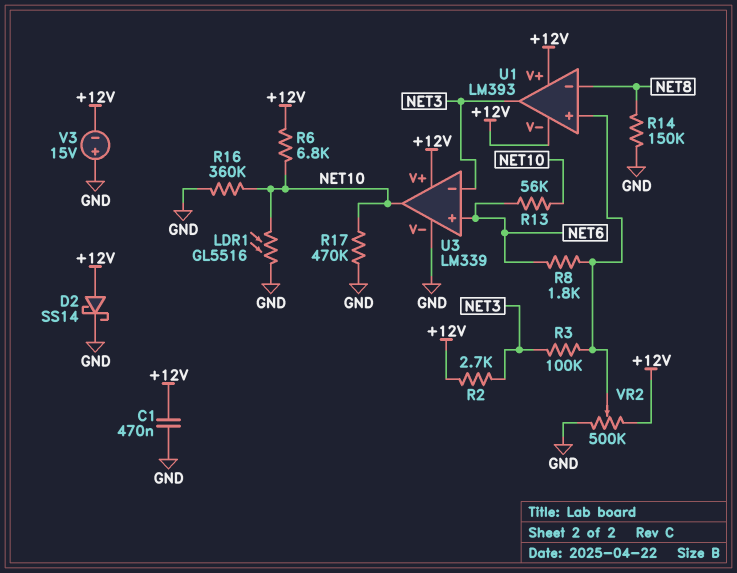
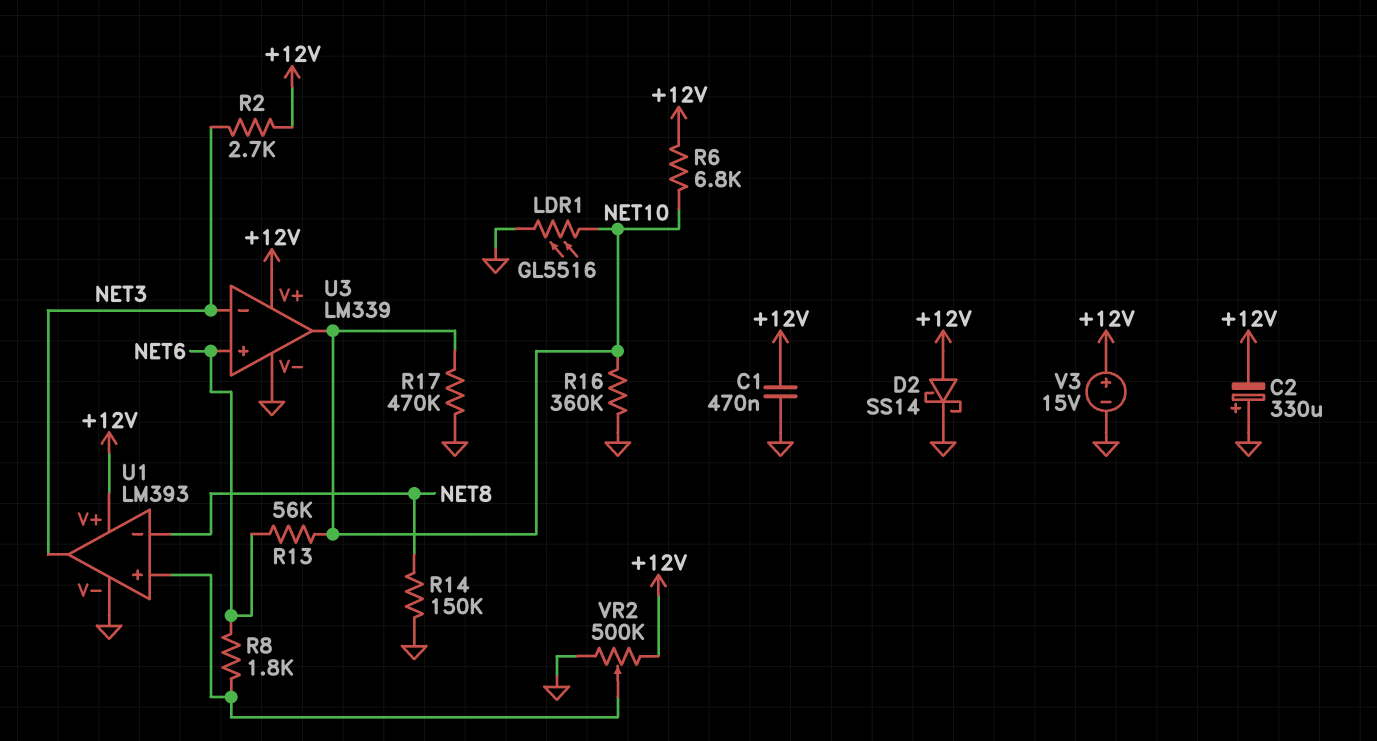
C2: none -> 330uF (plus GND, minus +12V)
R3: 100k (NET3, U1/in+) -> none
U1 pin V-: +12V -> GND
V3: 15V (plus GND, minus +12V) -> 15V (plus +12V, minus GND)

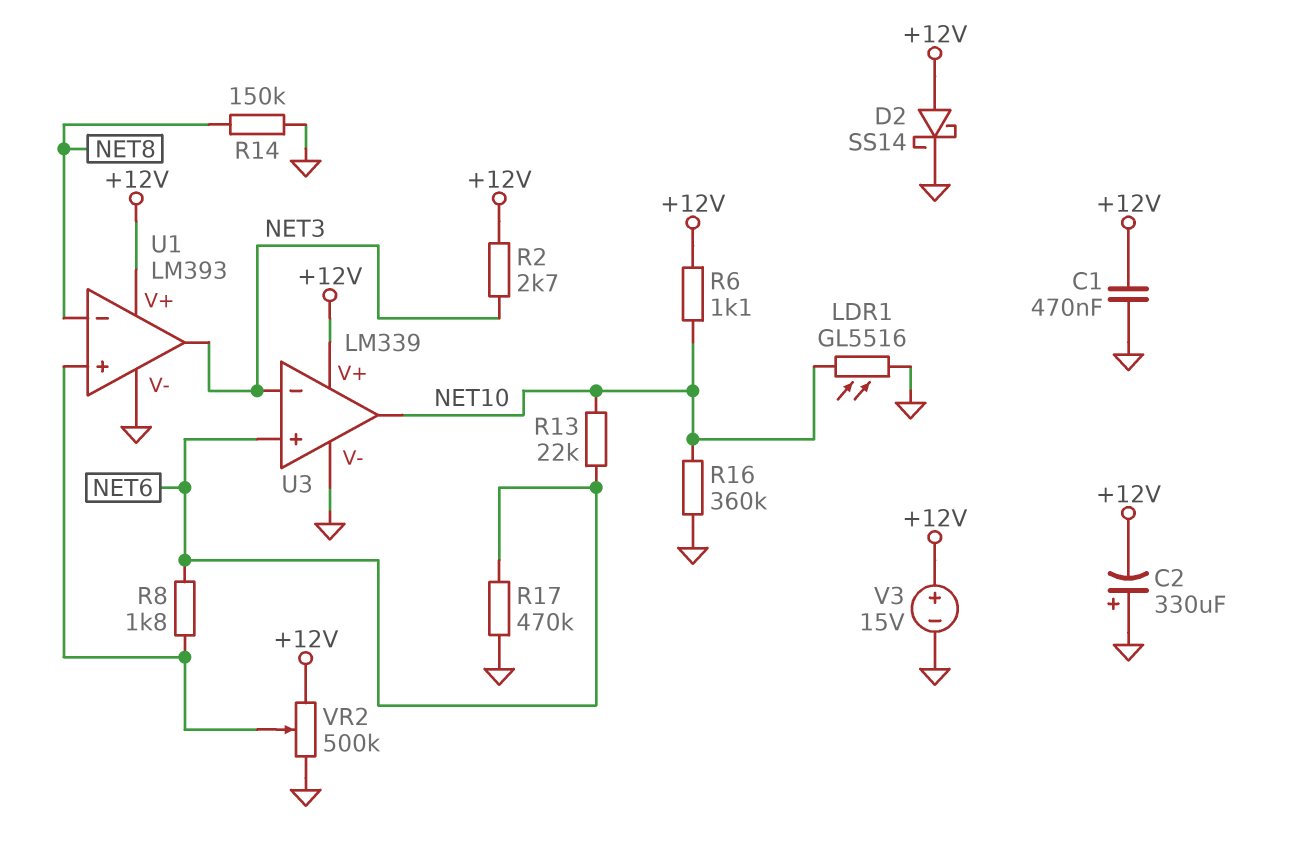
R6: 6.8k (+12V, NET10) -> 1.1k (+12V, NET10)
R13: 56k (NET6, NET10) -> 22k (NET6, NET10)
R17: 470k (GND, NET10) -> 470k (GND, NET6)

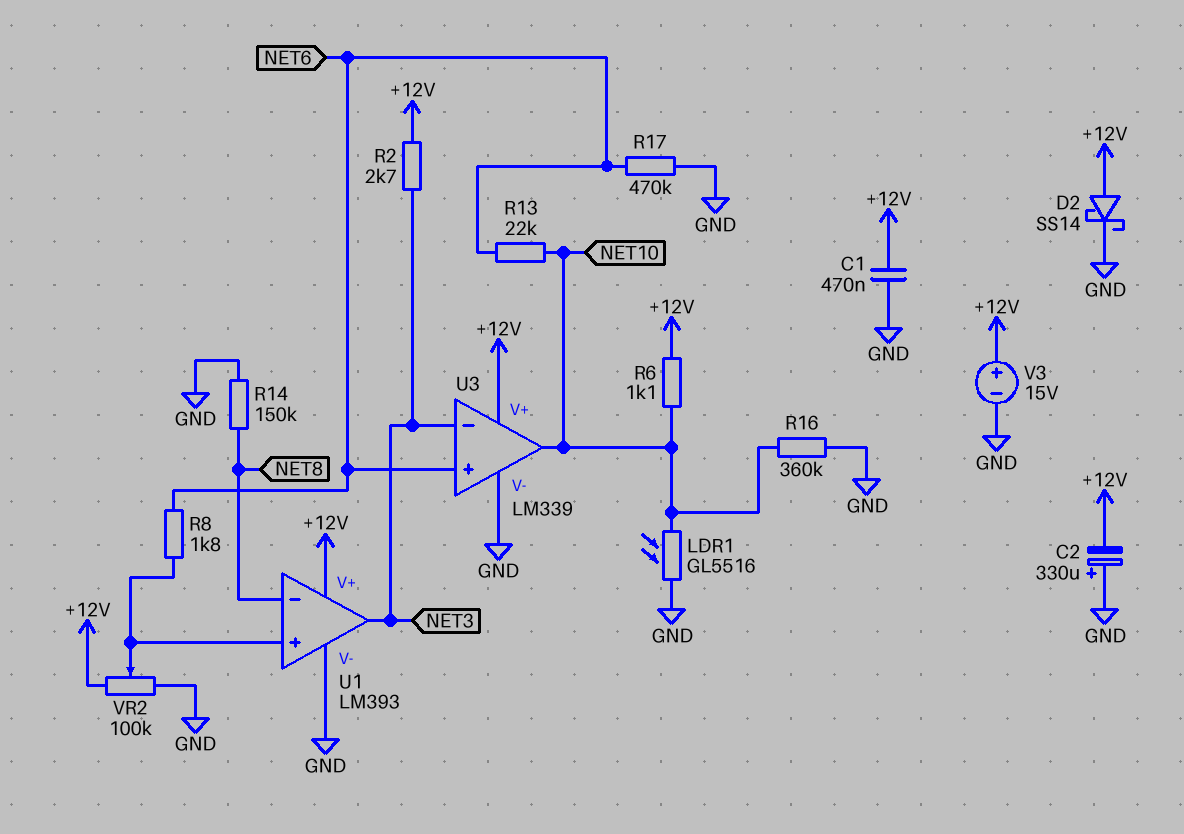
VR2: 500k (+12V, GND, wiper U1/in+) -> 100k (+12V, GND, wiper U1/in+)

